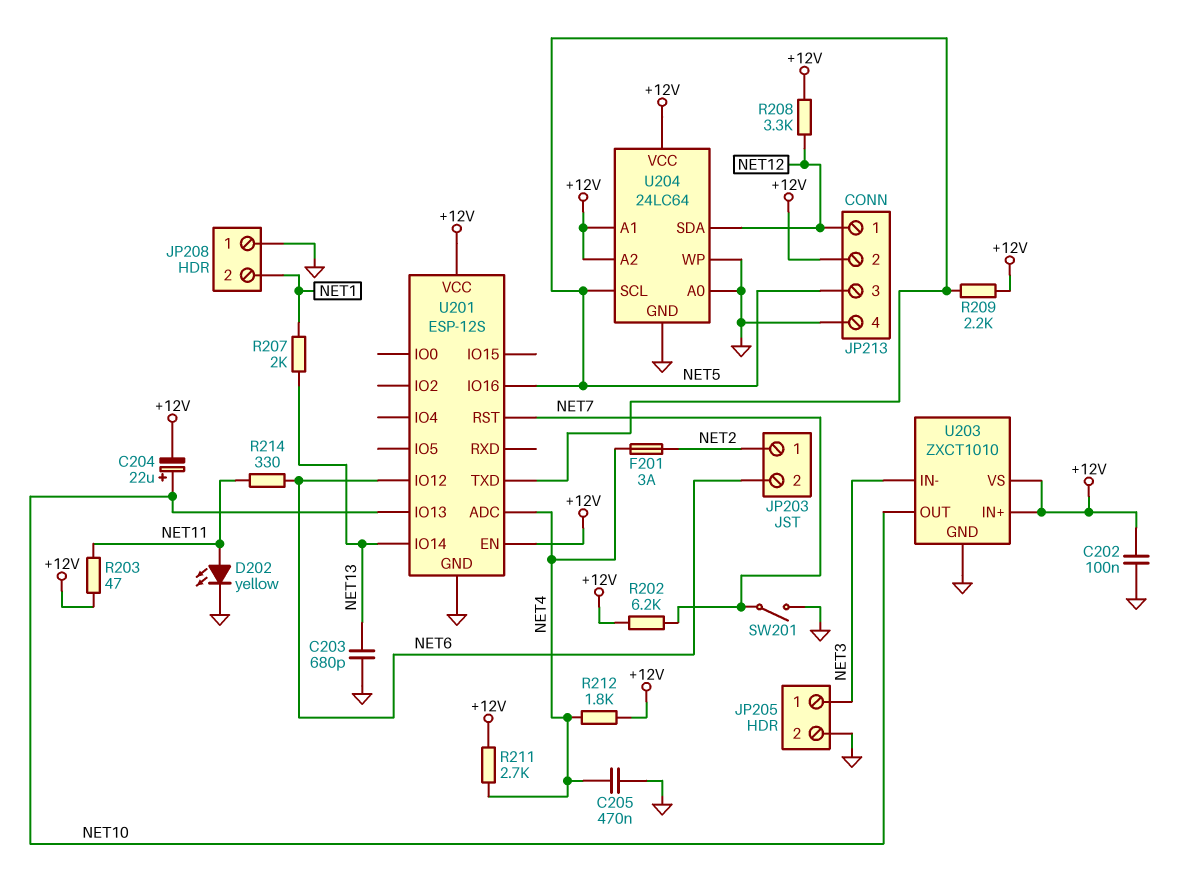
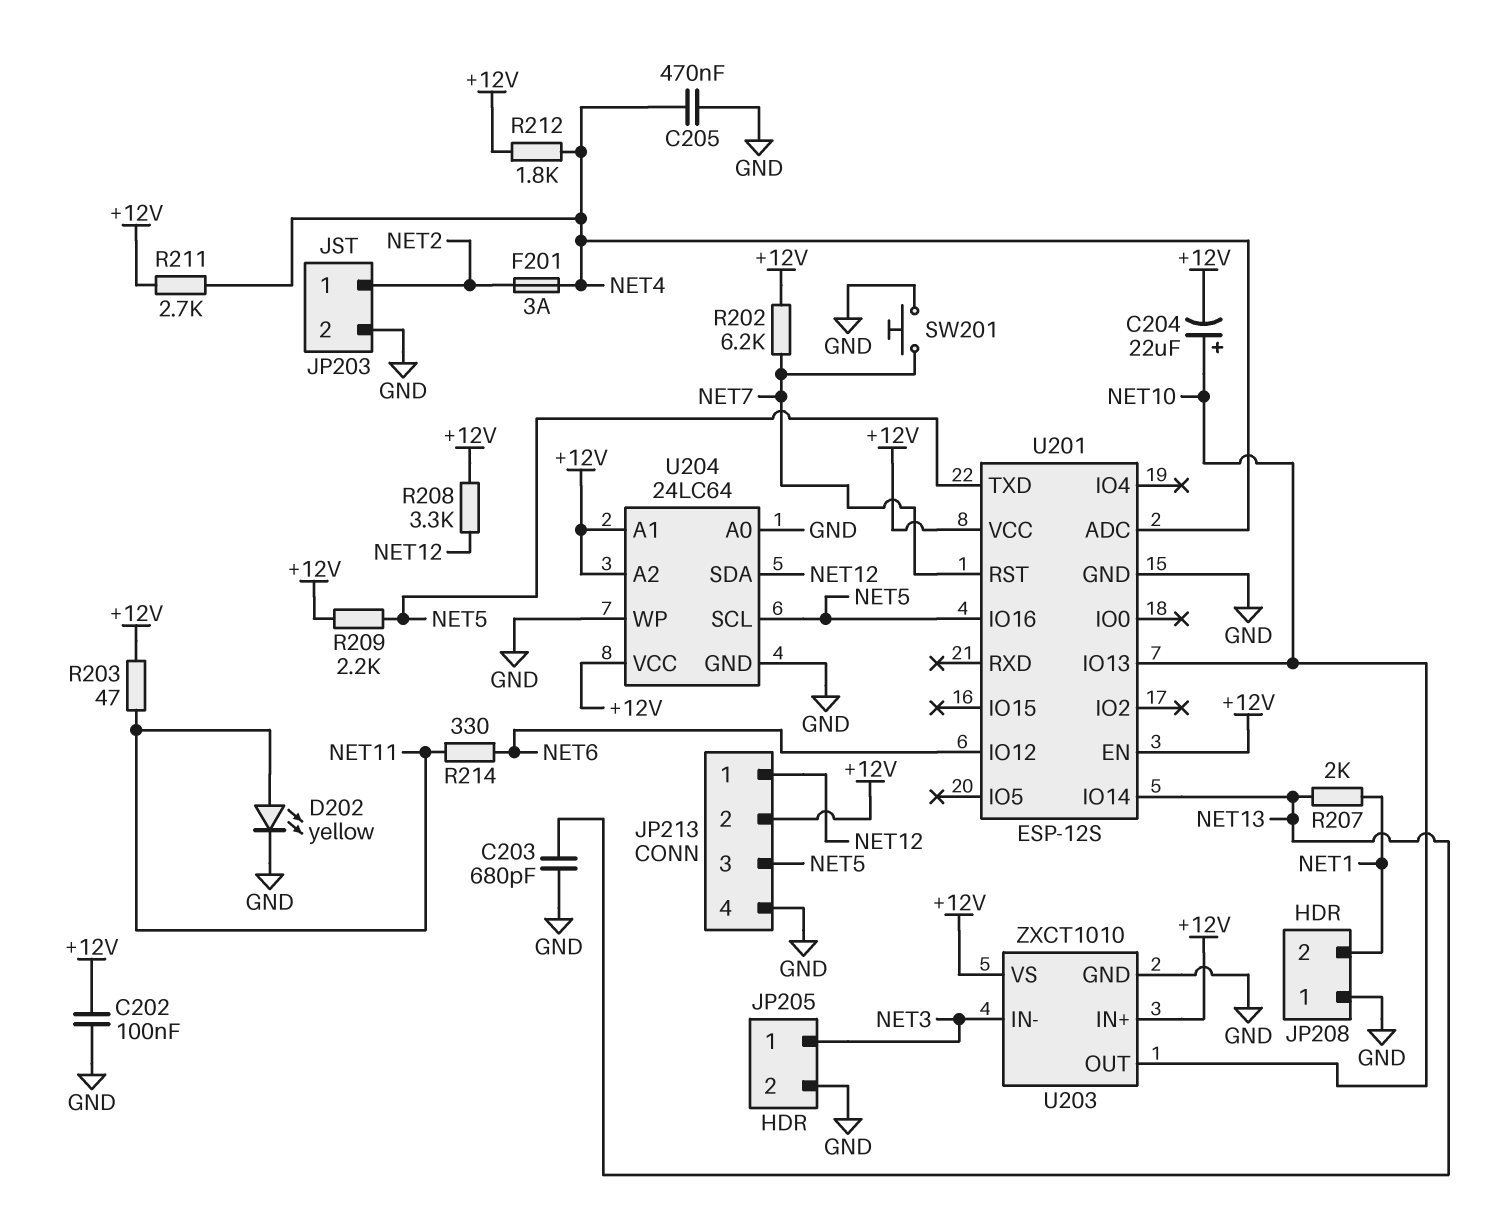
JP203 pin 2: NET6 -> GND
SW201: switch (GND, NET7) -> button (GND, NET7)

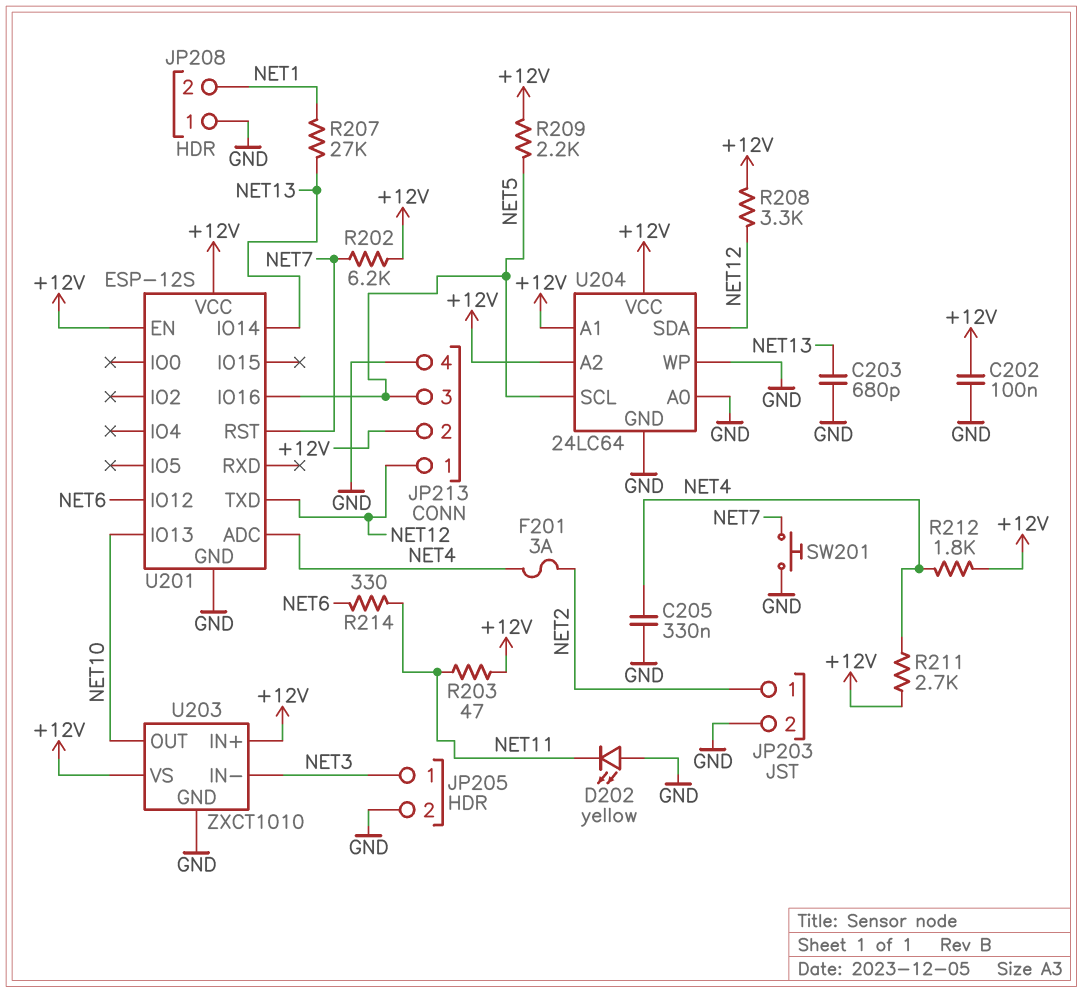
C204: 22uF (plus NET10, minus +12V) -> none
C205: 470nF (GND, NET4) -> 330nF (GND, NET4)
D202: LED yellow (A NET11, K GND) -> LED yellow (A GND, K NET11)
R207: 2k (NET1, NET13) -> 27k (NET1, NET13)
U201 pin TXD: NET5 -> NET12

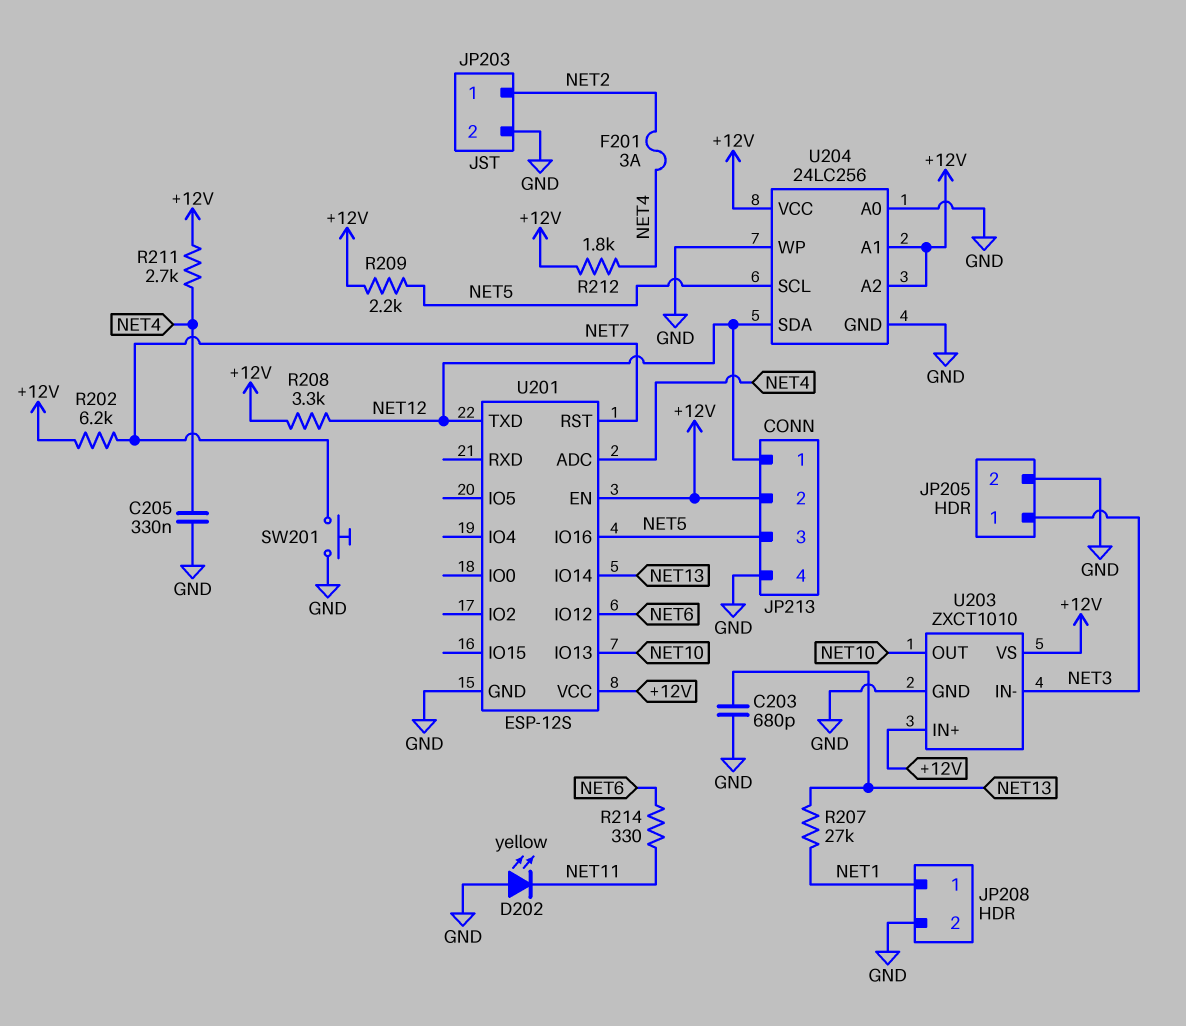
C202: 100nF (+12V, GND) -> none
JP208 pin 1: GND -> NET1
JP208 pin 2: NET1 -> GND
R203: 47 (+12V, NET11) -> none
U204: 24LC64 -> 24LC256

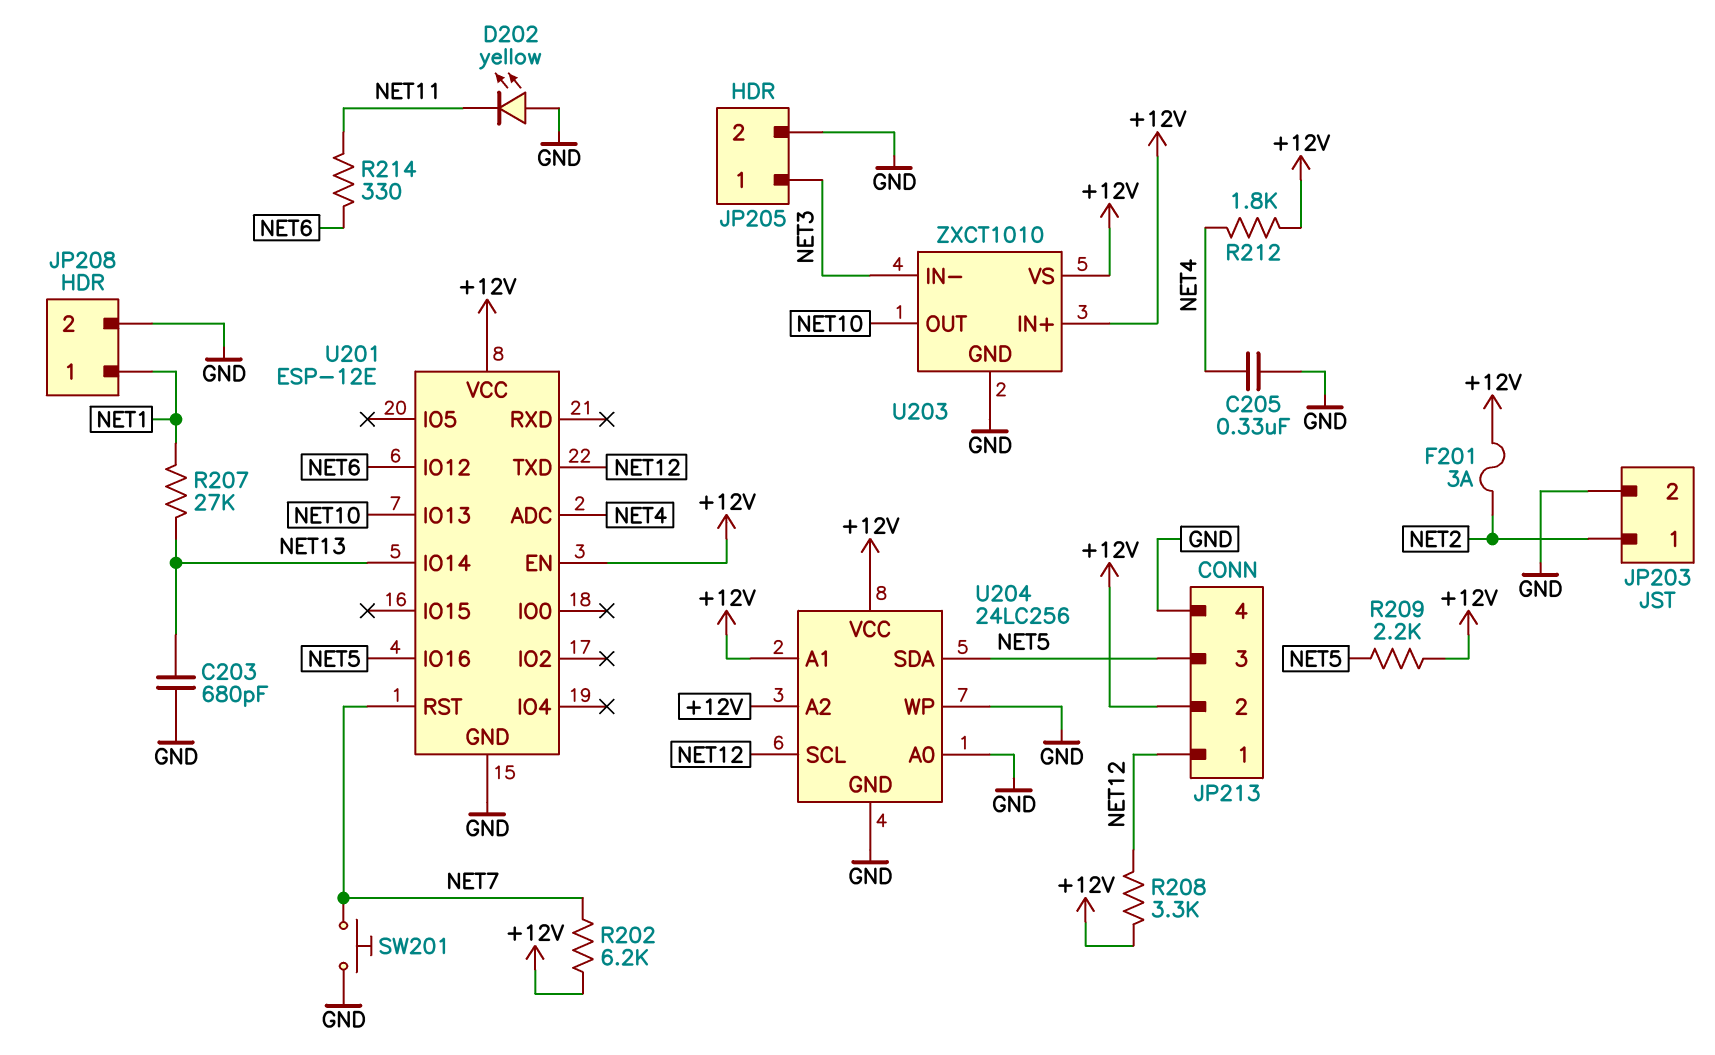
F201: 3A (NET2, NET4) -> 3A (+12V, NET2)
R211: 2.7k (+12V, NET4) -> none
U201: ESP-12S -> ESP-12E
U204 pin SCL: NET5 -> NET12
U204 pin SDA: NET12 -> NET5

